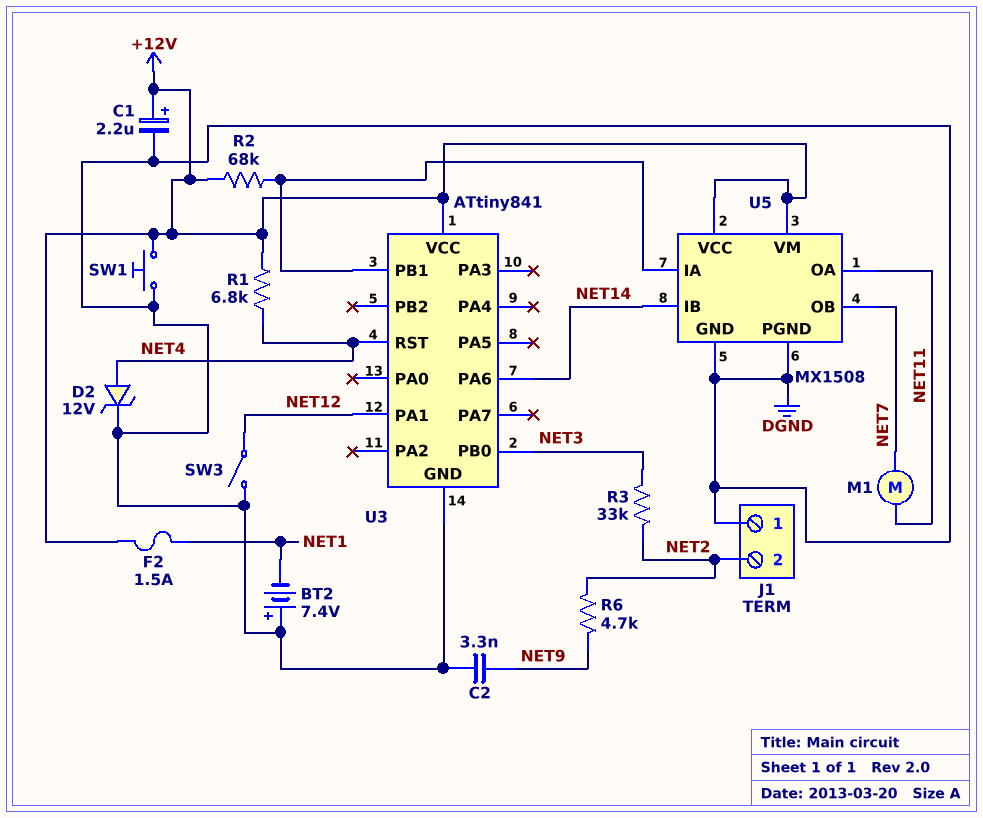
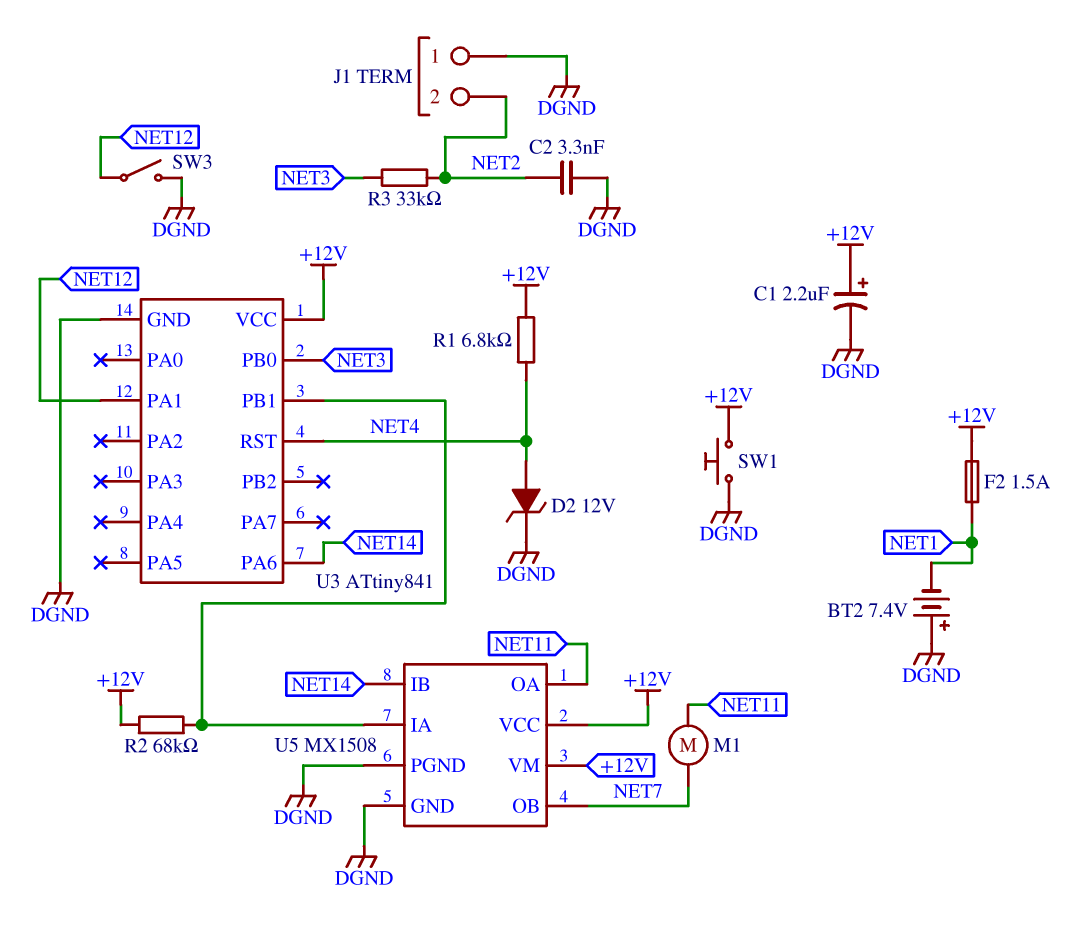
C2: 3.3nF (DGND, NET9) -> 3.3nF (DGND, NET2)
R6: 4.7k (NET2, NET9) -> none

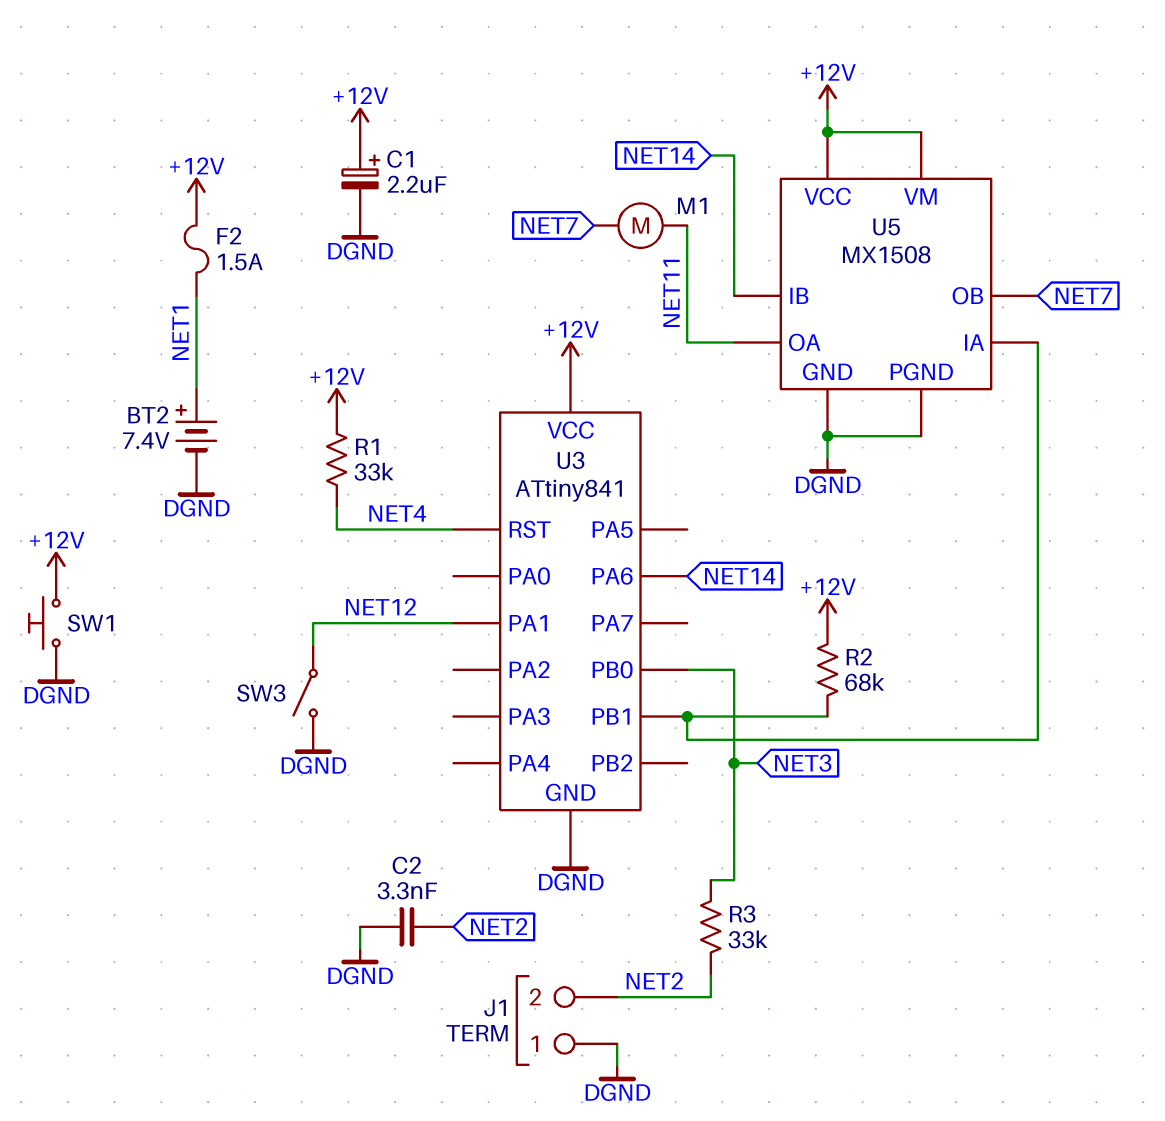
BT2: 7.4V (plus DGND, minus NET1) -> 7.4V (plus NET1, minus DGND)
D2: zener 12V (A NET4, K DGND) -> none
R1: 6.8k (+12V, NET4) -> 33k (+12V, NET4)

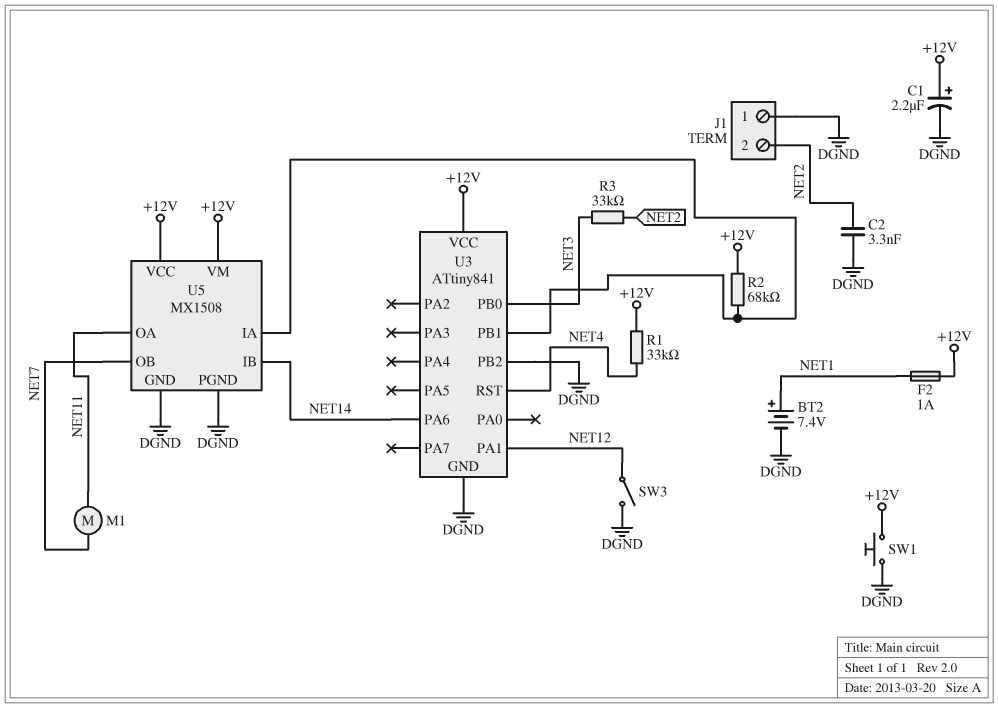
F2: 1.5A (+12V, NET1) -> 1A (+12V, NET1)
U3 pin PB2: none -> DGND

